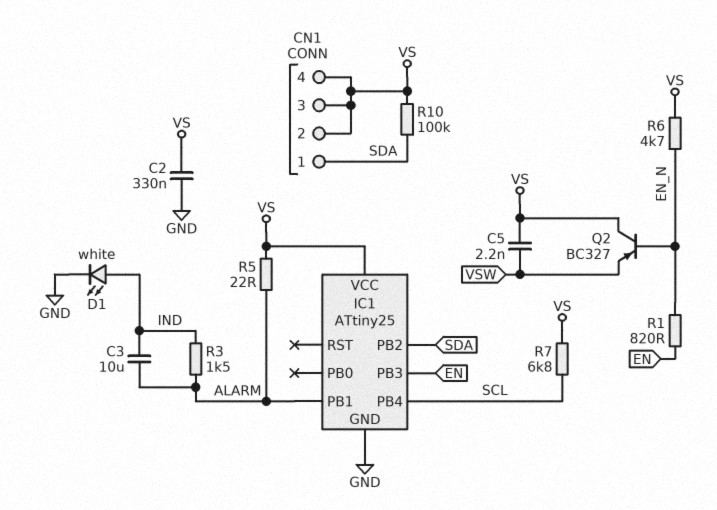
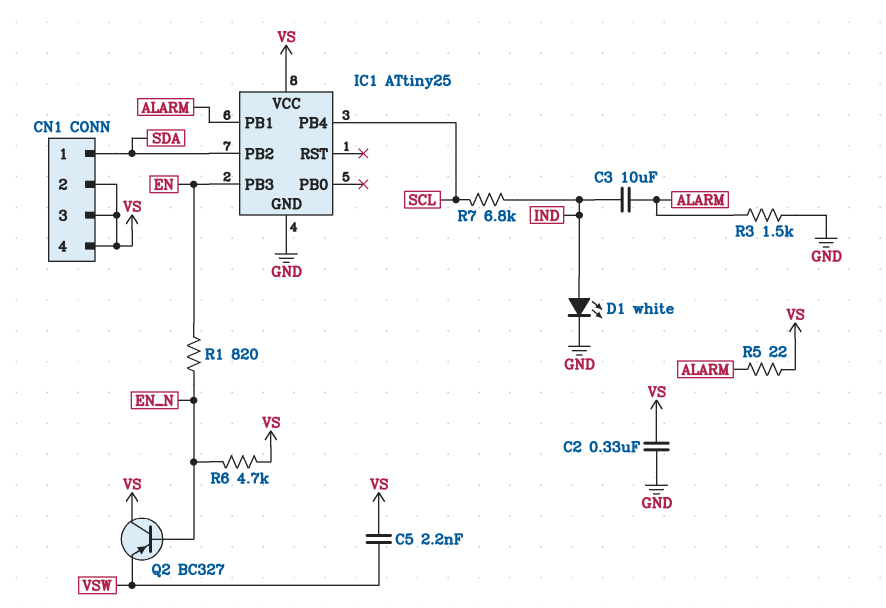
R3: 1.5k (ALARM, IND) -> 1.5k (ALARM, GND)
R7: 6.8k (SCL, VS) -> 6.8k (IND, SCL)
R10: 100k (SDA, VS) -> none

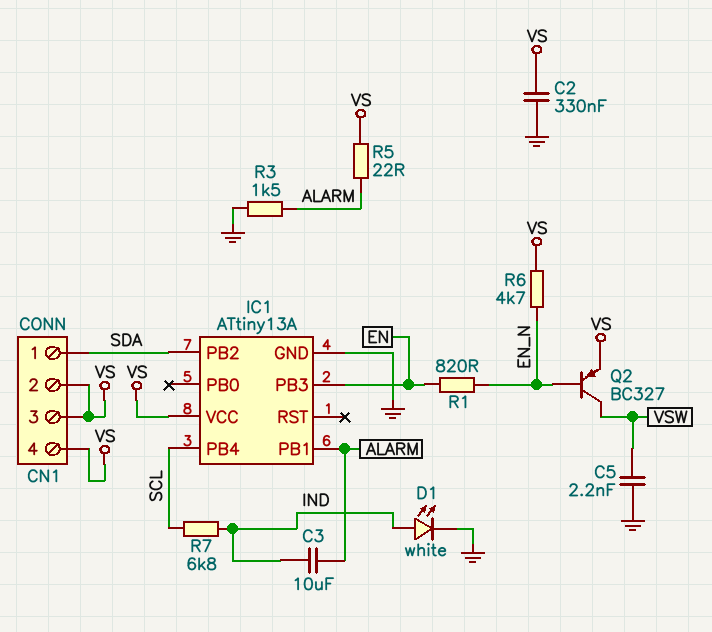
C5: 2.2nF (VS, VSW) -> 2.2nF (GND, VSW)
IC1: ATtiny25 -> ATtiny13A
Q2: PNP BC327 (B EN_N, C VS, E VSW) -> PNP BC327 (B EN_N, C VSW, E VS)

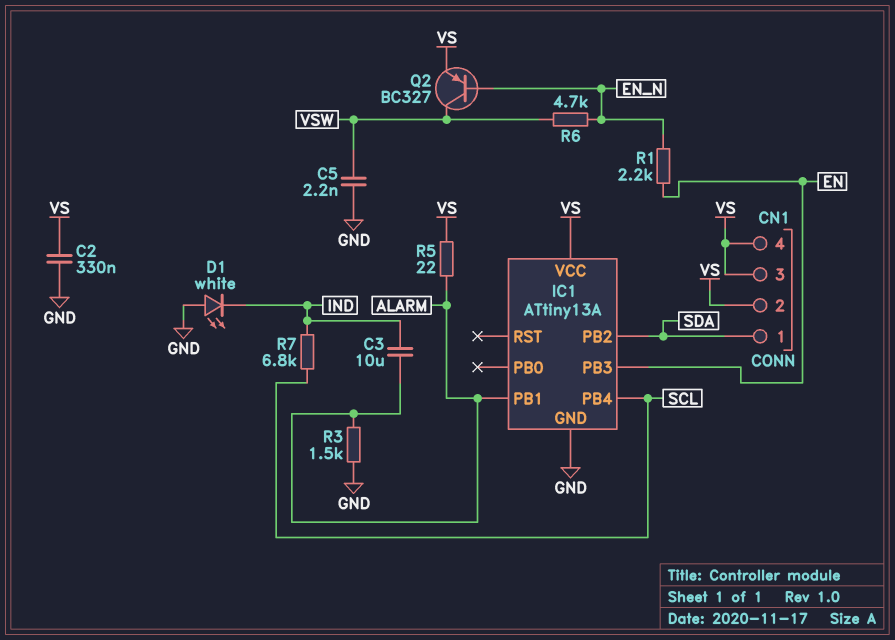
D1: LED white (A IND, K GND) -> LED white (A GND, K IND)
R1: 820 (EN, EN_N) -> 2.2k (EN, EN_N)
R6: 4.7k (EN_N, VS) -> 4.7k (EN_N, VSW)

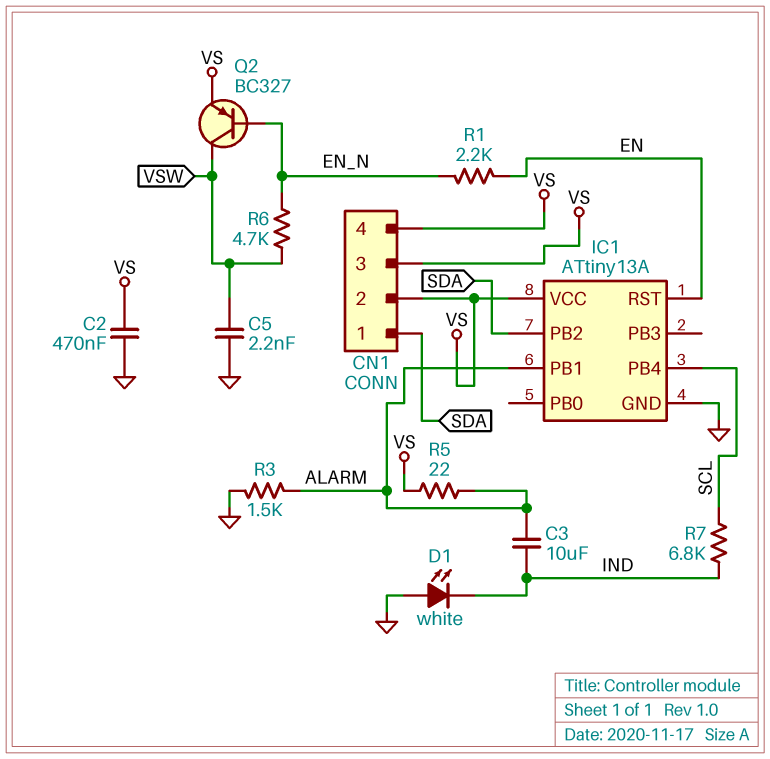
C2: 330nF (GND, VS) -> 470nF (GND, VS)
IC1 pin PB3: EN -> none
IC1 pin RST: none -> EN

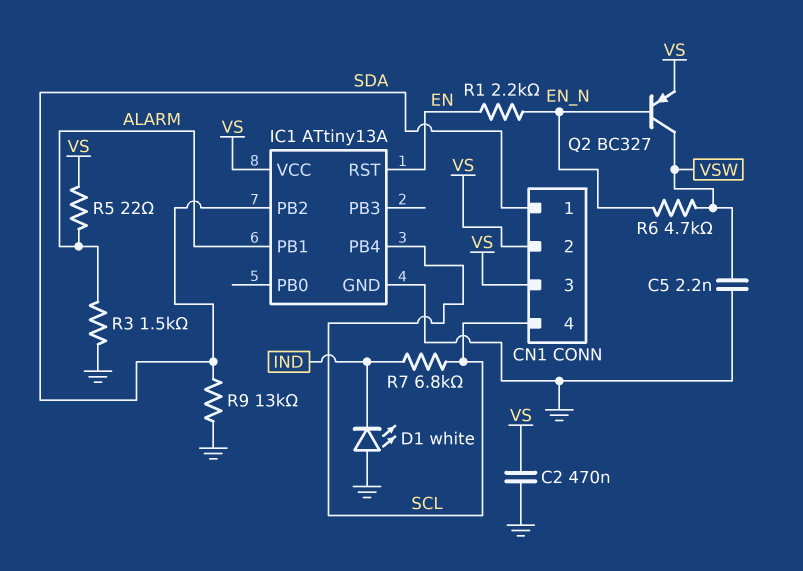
C3: 10uF (ALARM, IND) -> none
CN1 pin 4: VS -> SCL
R9: none -> 13k (GND, SDA)

